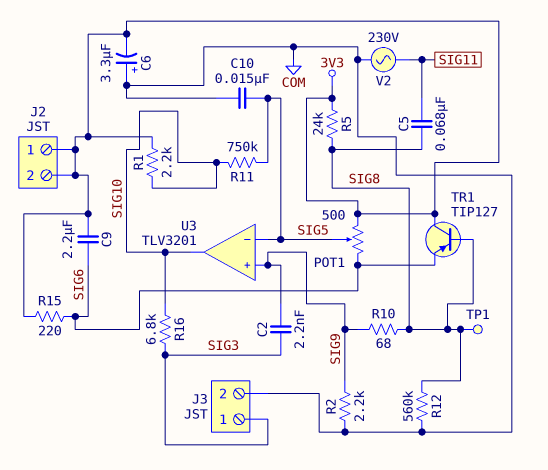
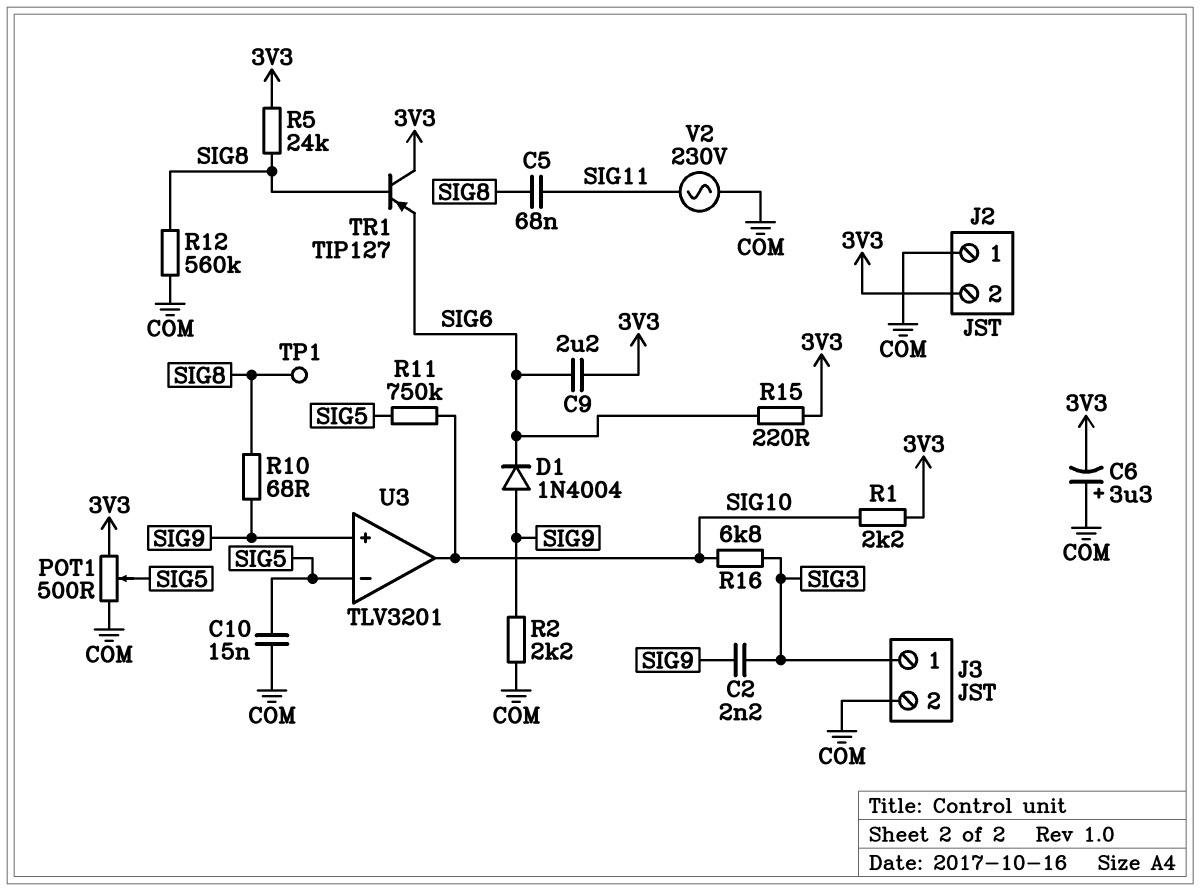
D1: none -> diode 1N4004 (A SIG9, K SIG6)
J2 pin 1: 3V3 -> COM
POT1: 500 (3V3, SIG6, wiper SIG5) -> 500 (3V3, COM, wiper SIG5)

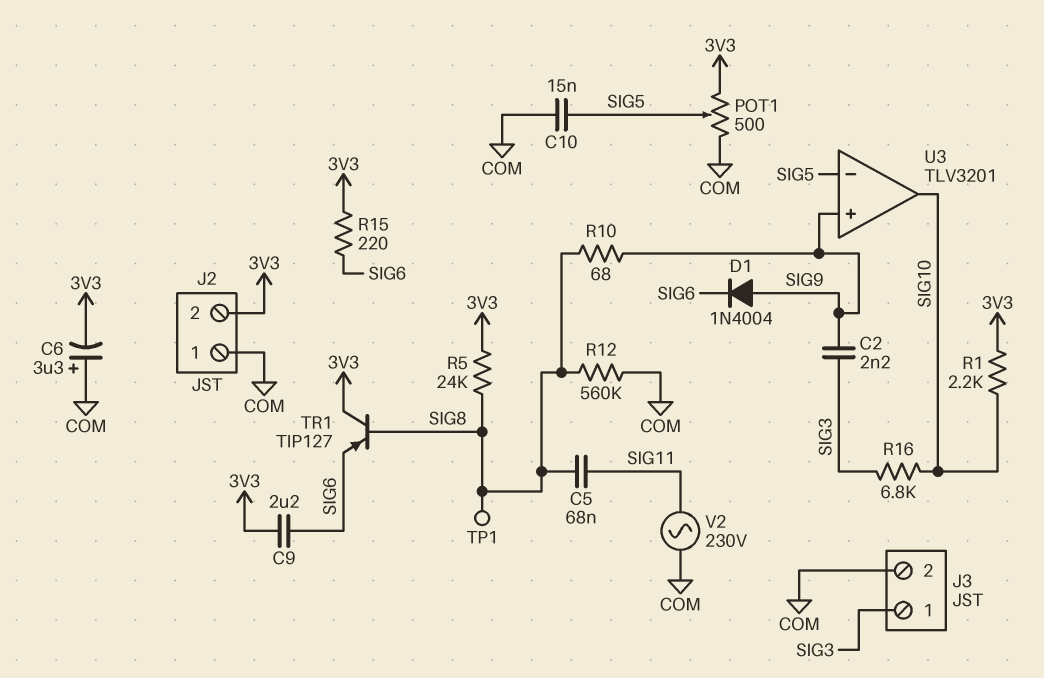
R2: 2.2k (COM, SIG9) -> none
R11: 750k (SIG5, SIG10) -> none

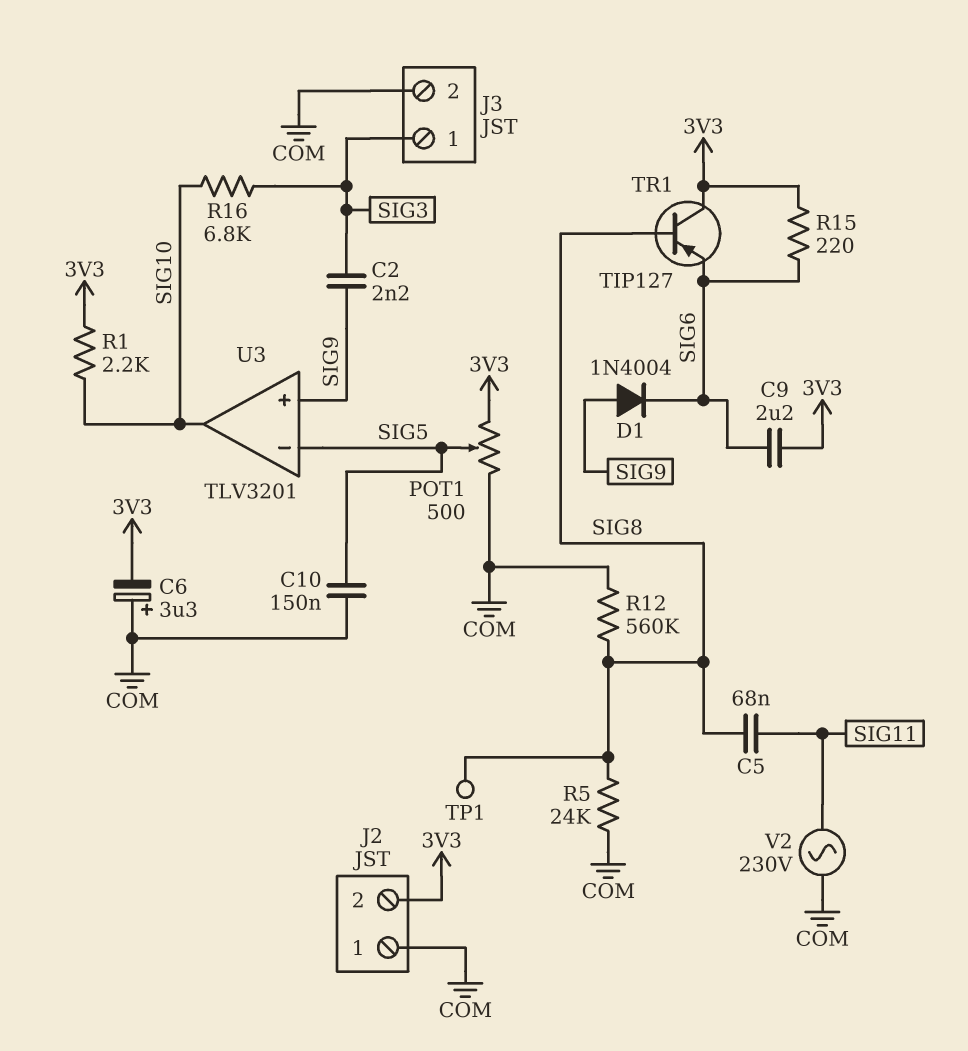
C10: 15nF (COM, SIG5) -> 150nF (COM, SIG5)
R5: 24k (3V3, SIG8) -> 24k (COM, SIG8)
R10: 68 (SIG8, SIG9) -> none

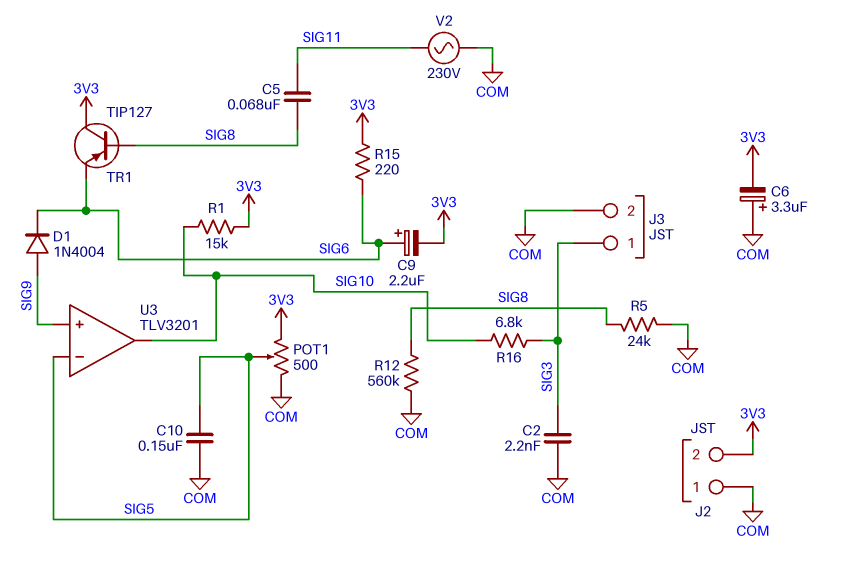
C2: 2.2nF (SIG3, SIG9) -> 2.2nF (COM, SIG3)
C9: 2.2uF (3V3, SIG6) -> 2.2uF (plus SIG6, minus 3V3)
R1: 2.2k (3V3, SIG10) -> 15k (3V3, SIG10)
TP1: test point (SIG8) -> none

